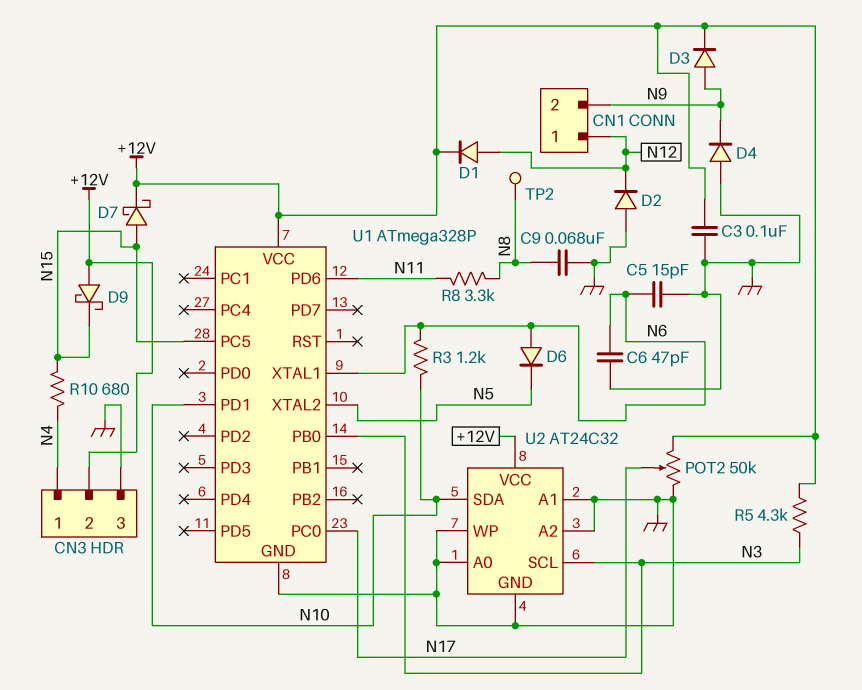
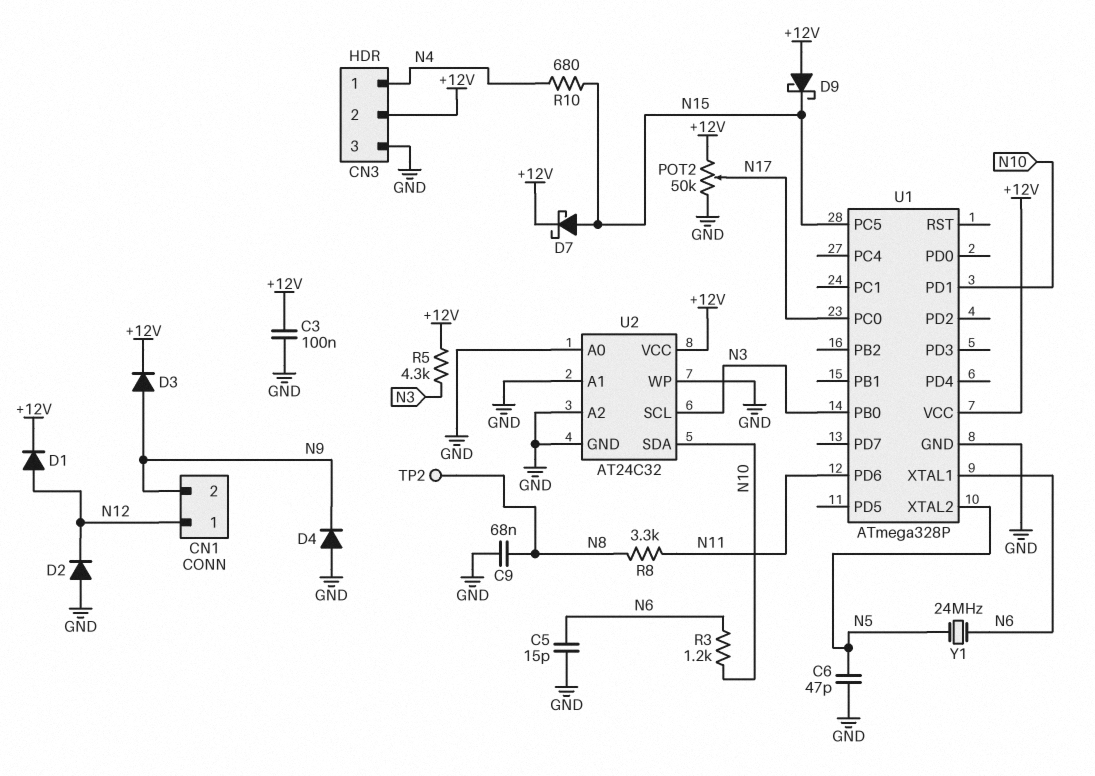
C6: 47pF (GND, N6) -> 47pF (GND, N5)
D6: diode (A N6, K N5) -> none
Y1: none -> 24MHz (N5, N6)

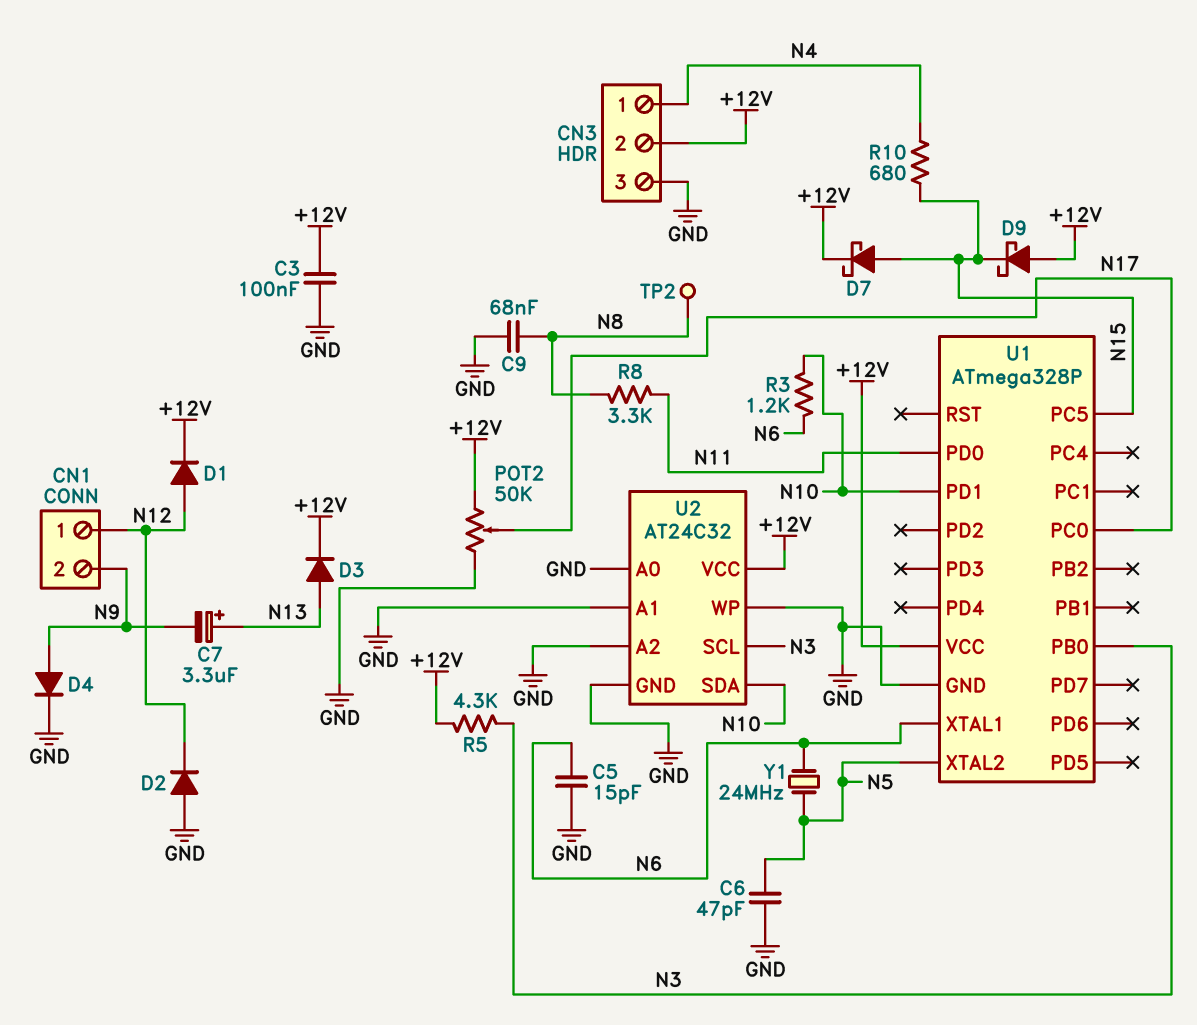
C7: none -> 3.3uF (plus N13, minus N9)
D3: diode (A N9, K +12V) -> diode (A N13, K +12V)
D4: diode (A GND, K N9) -> diode (A N9, K GND)
U1 pin PD0: none -> N11
U1 pin PD6: N11 -> none

